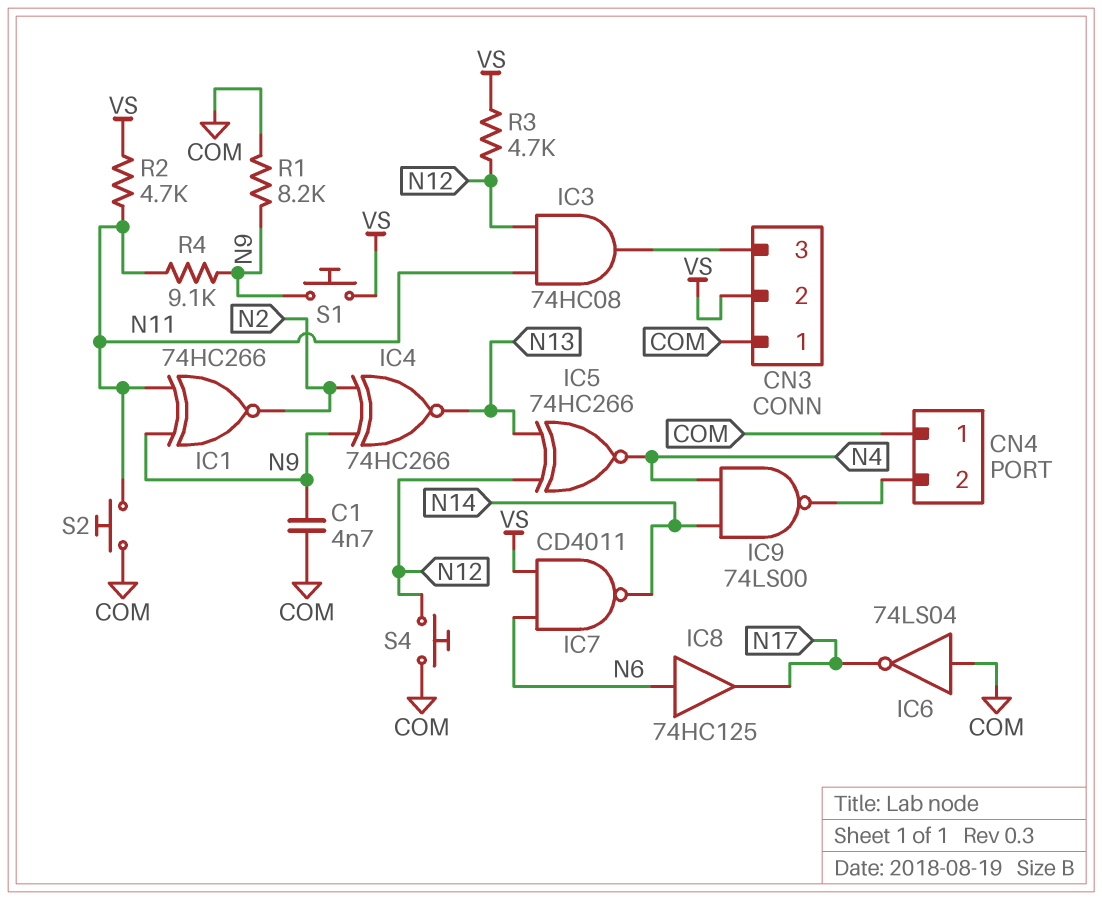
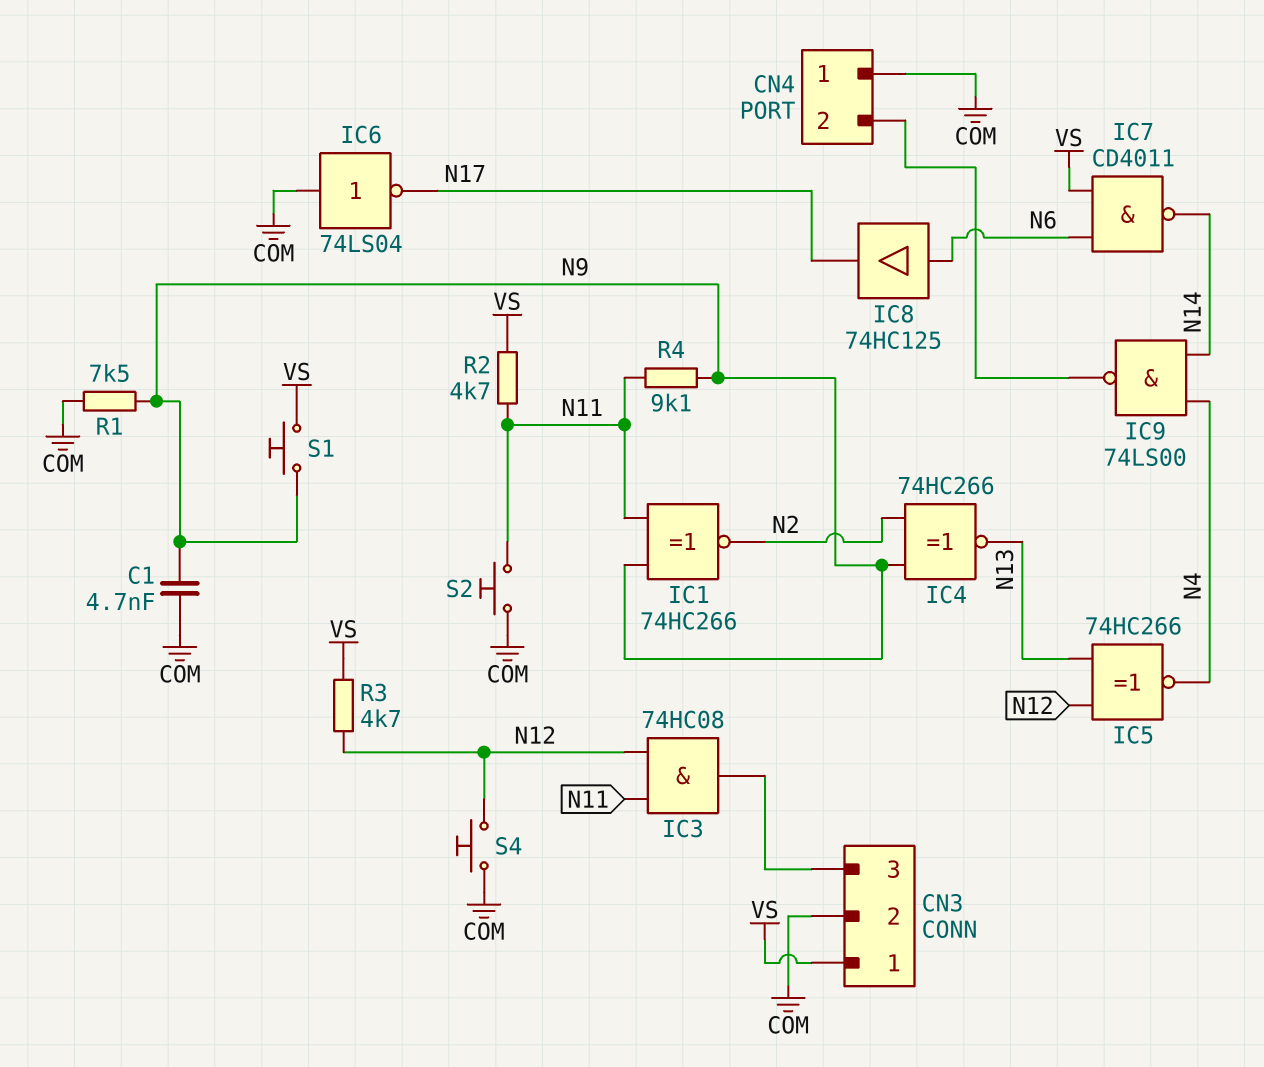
CN3 pin 1: COM -> VS
CN3 pin 2: VS -> COM
R1: 8.2k (COM, N9) -> 7.5k (COM, N9)

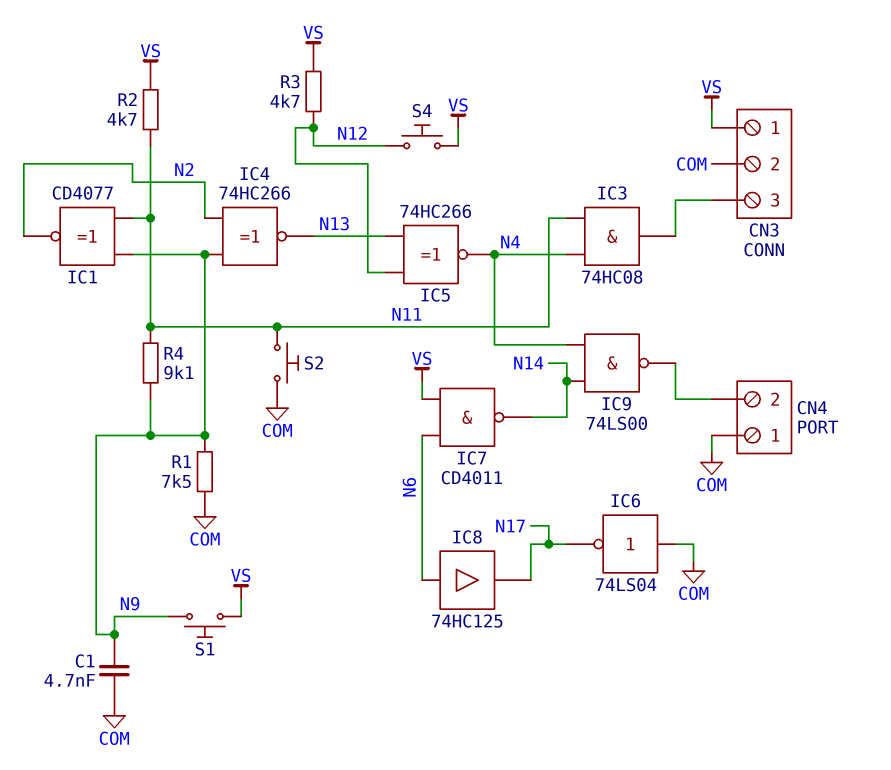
IC1: XNOR 74HC266 (in N9, in N11, out N2) -> XNOR CD4077 (in N9, in N11, out N2)
IC3: AND 74HC08 (in N11, in N12, out CN3/3) -> AND 74HC08 (in N4, in N11, out CN3/3)
S4: button (COM, N12) -> button (N12, VS)

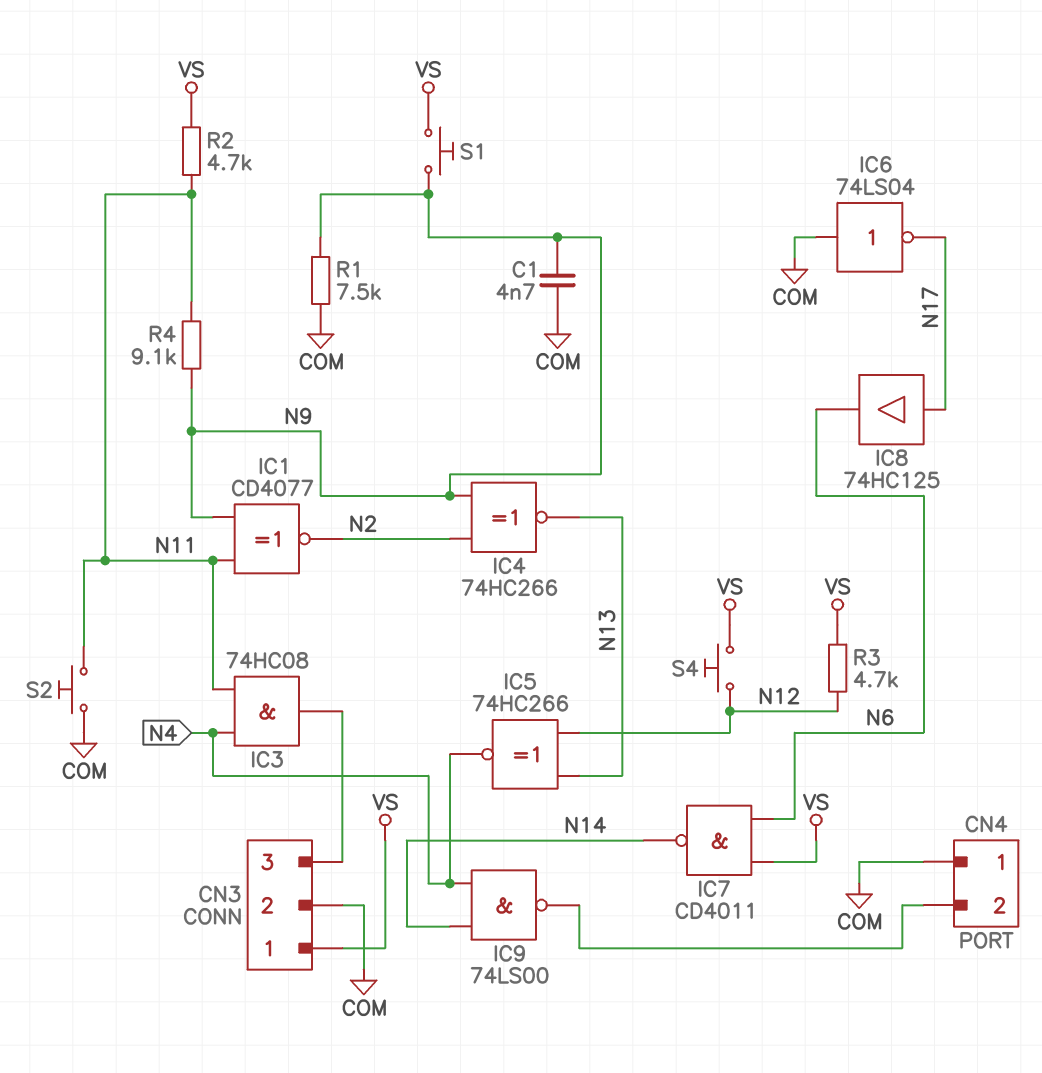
IC8: buffer 74HC125 (in N6, out N17) -> buffer 74HC125 (in N17, out N6)

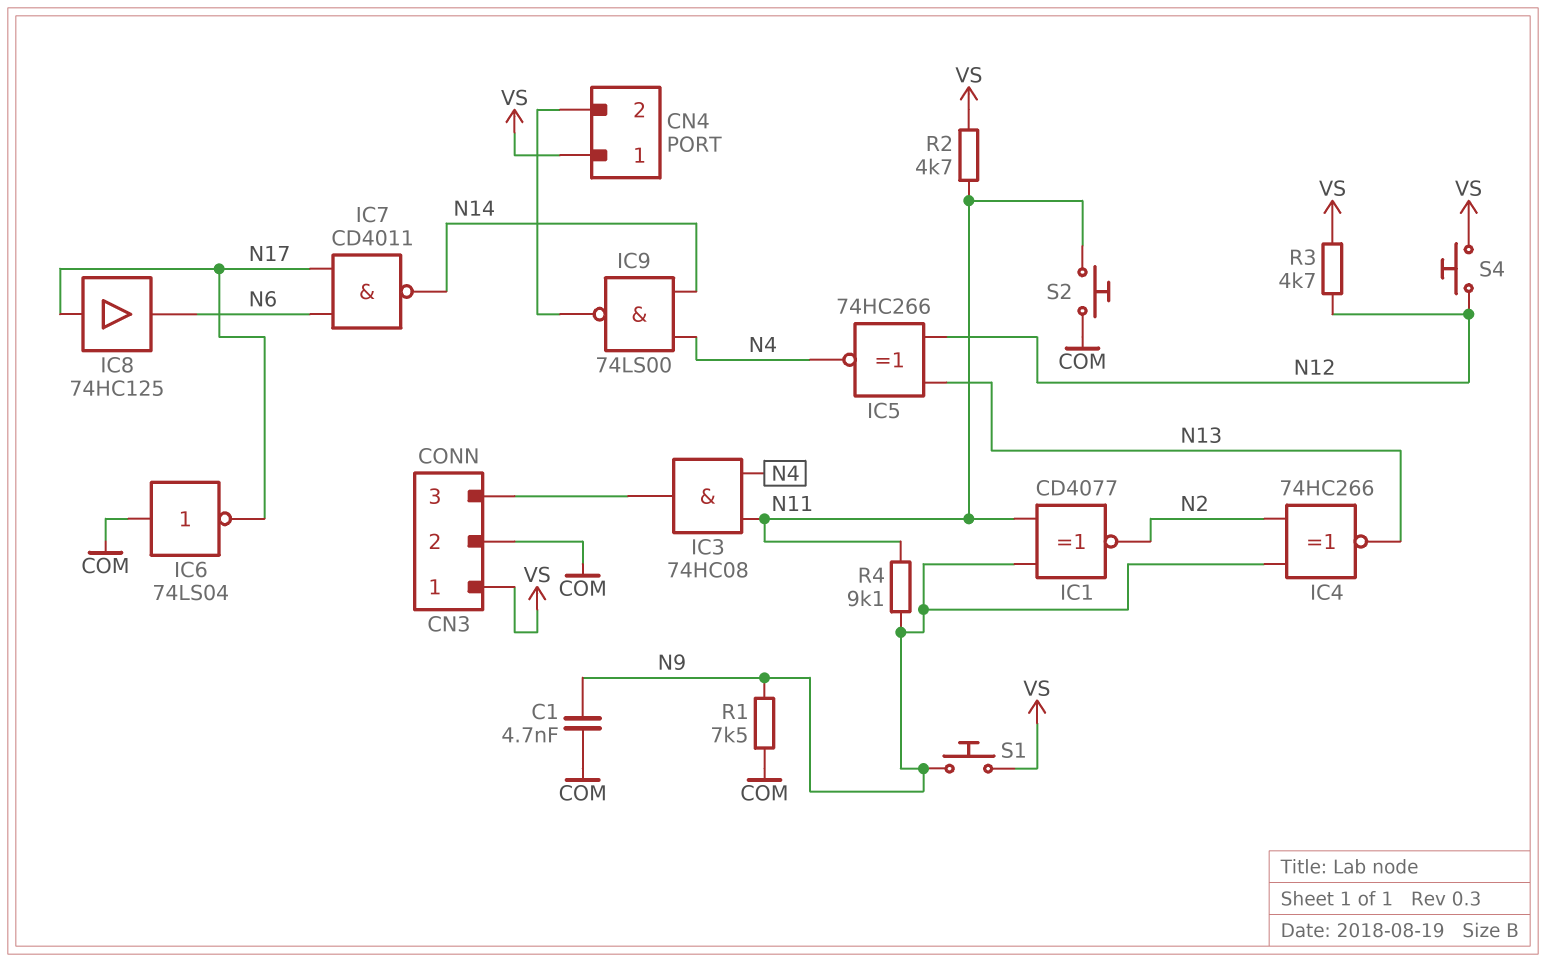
CN4 pin 1: COM -> VS
IC7: NAND CD4011 (in N6, in VS, out N14) -> NAND CD4011 (in N6, in N17, out N14)

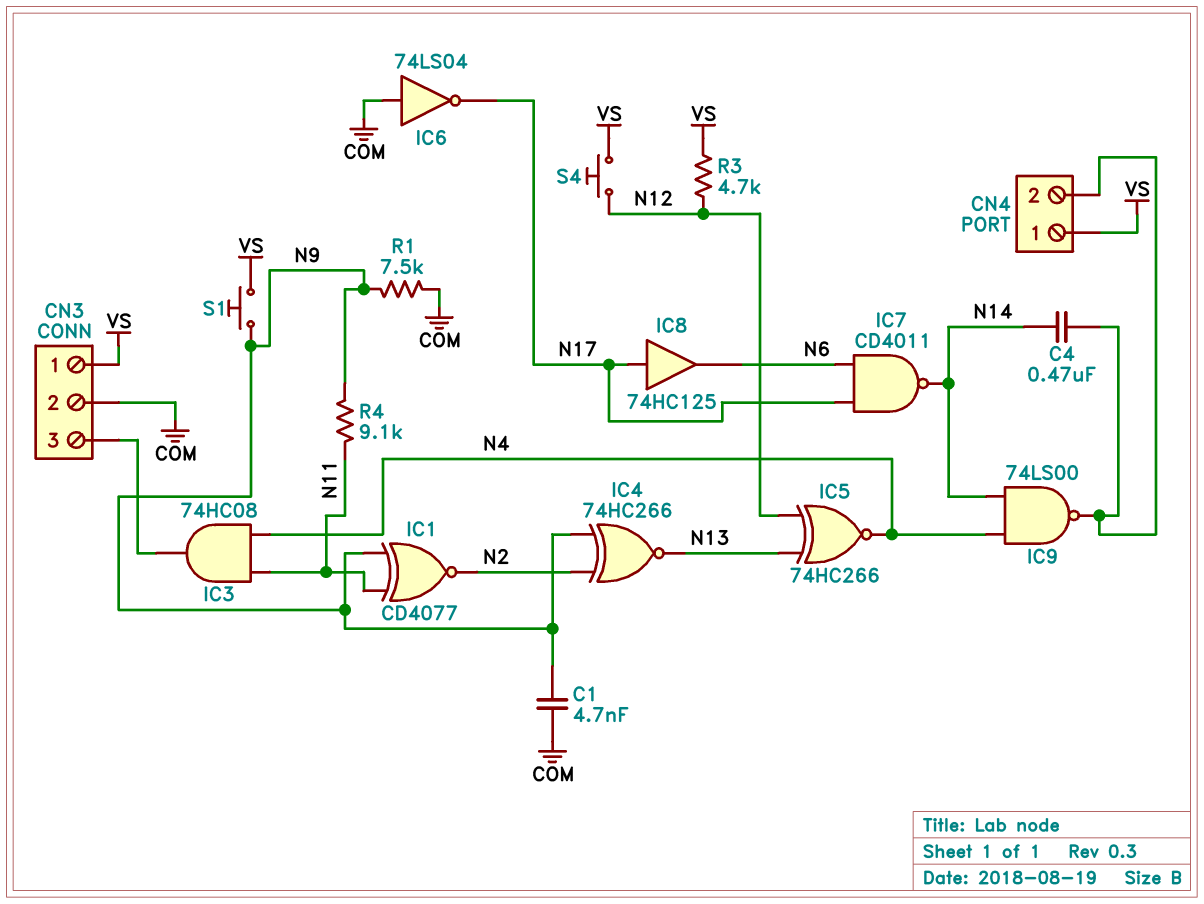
C4: none -> 470nF (CN4/2, N14)
R2: 4.7k (N11, VS) -> none
S2: button (COM, N11) -> none

